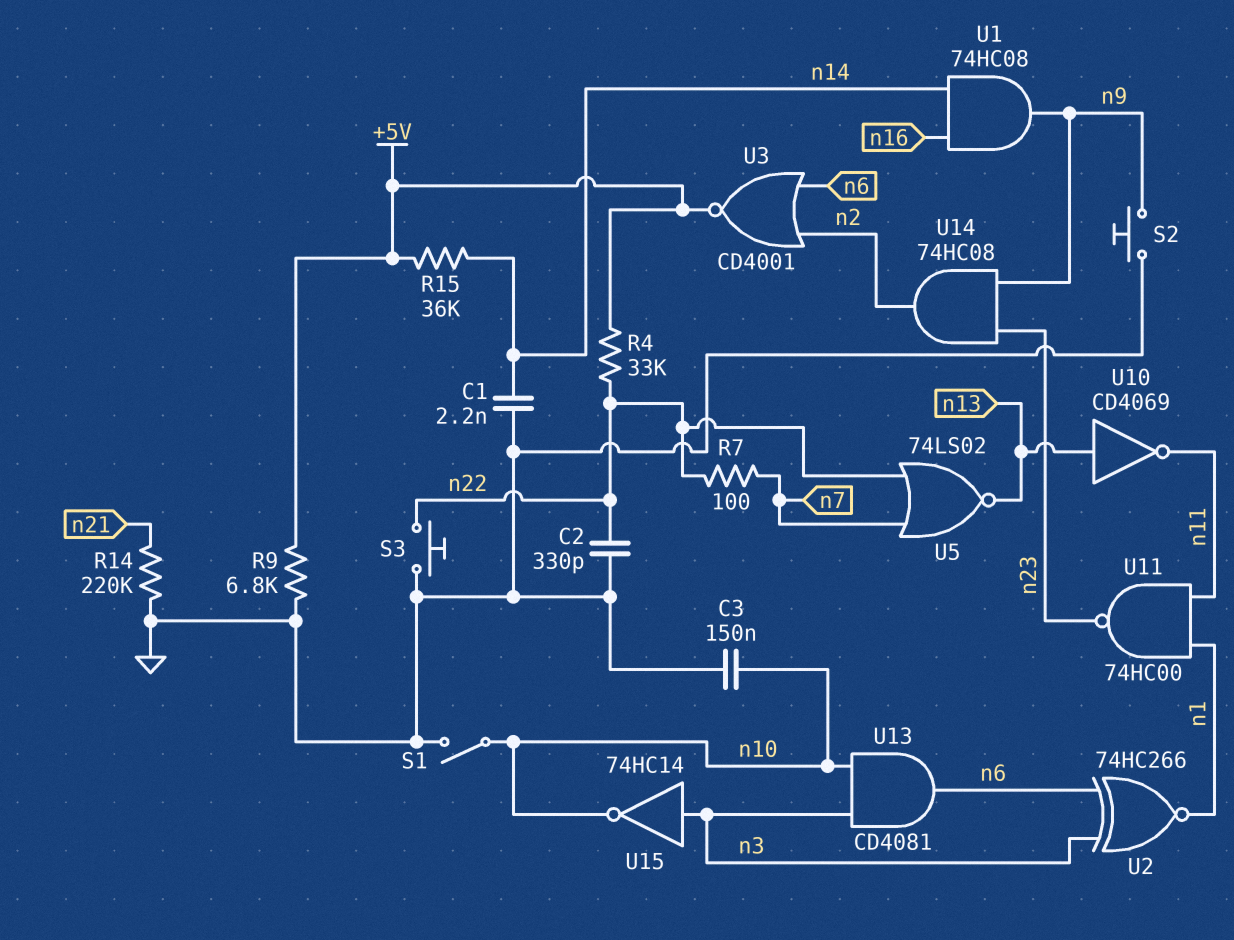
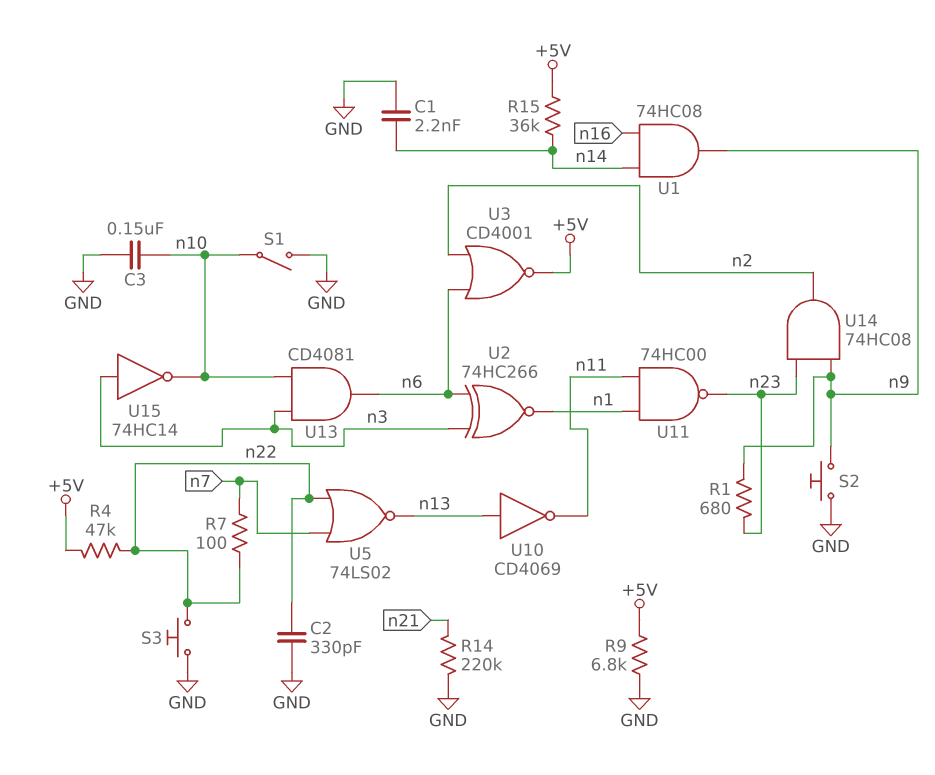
R1: none -> 680 (n9, n23)
R4: 33k (+5V, n22) -> 47k (+5V, n22)

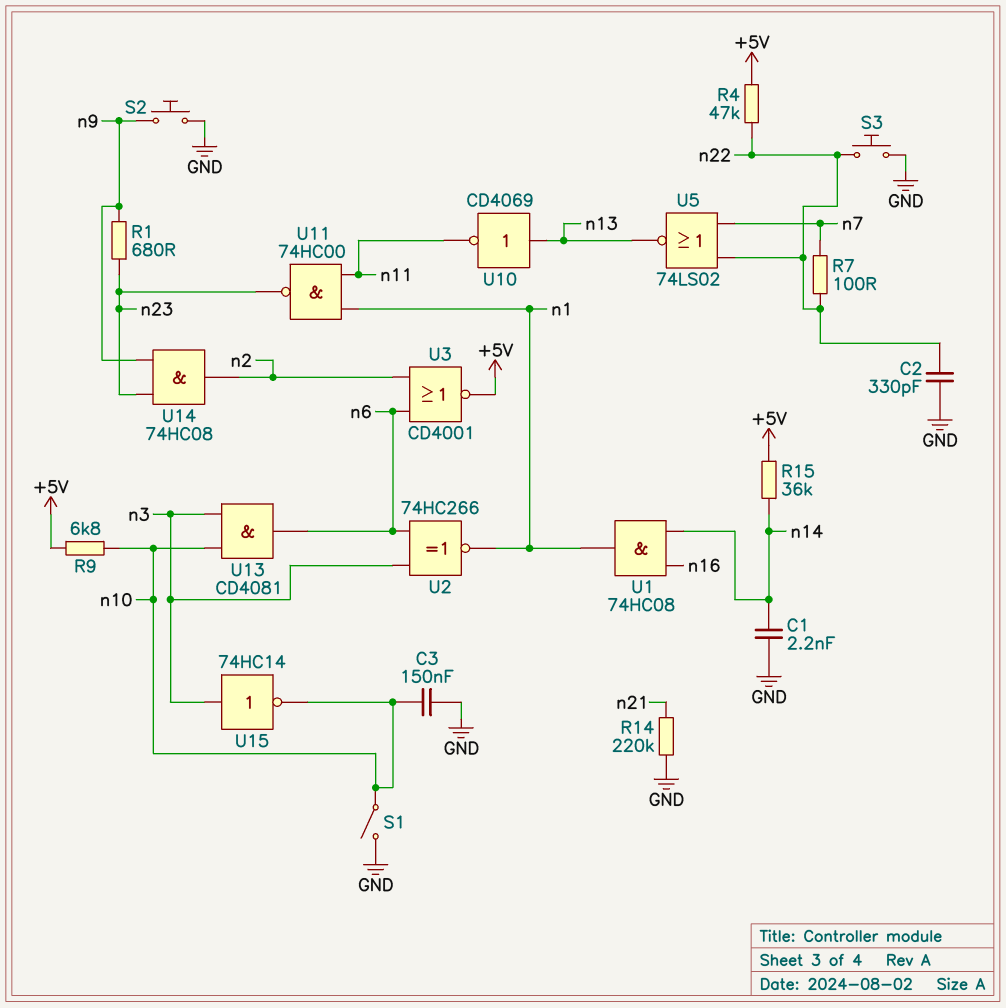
R9: 6.8k (+5V, GND) -> 6.8k (+5V, n10)
U1: AND 74HC08 (in n14, in n16, out n9) -> AND 74HC08 (in n14, in n16, out n1)

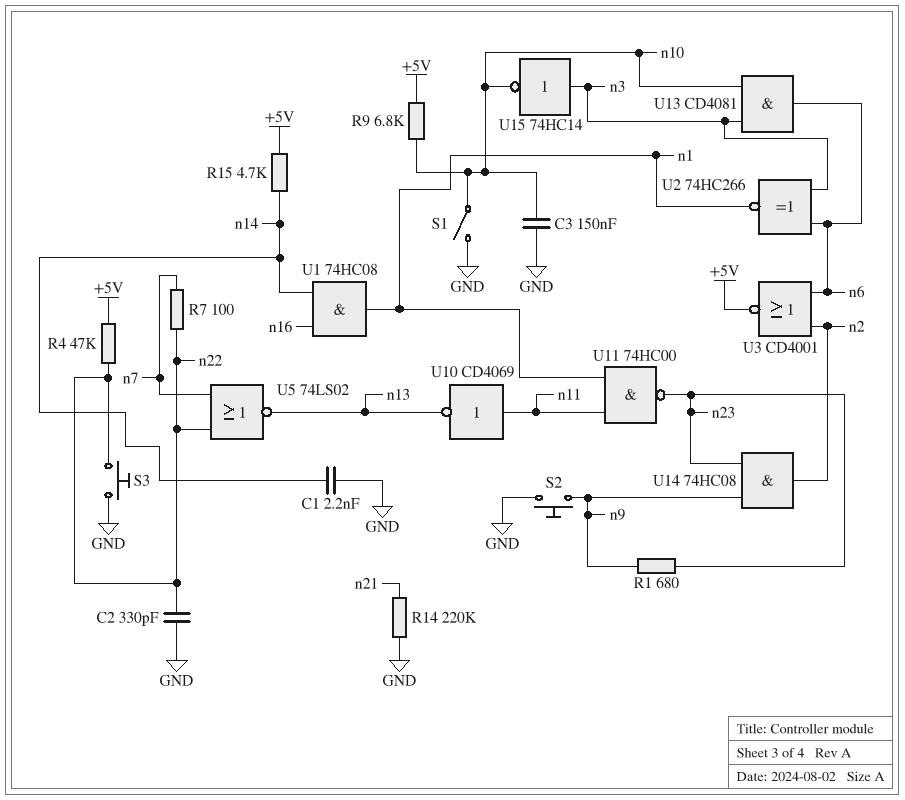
R15: 36k (+5V, n14) -> 4.7k (+5V, n14)
U10: NOT CD4069 (in n13, out n11) -> NOT CD4069 (in n11, out n13)

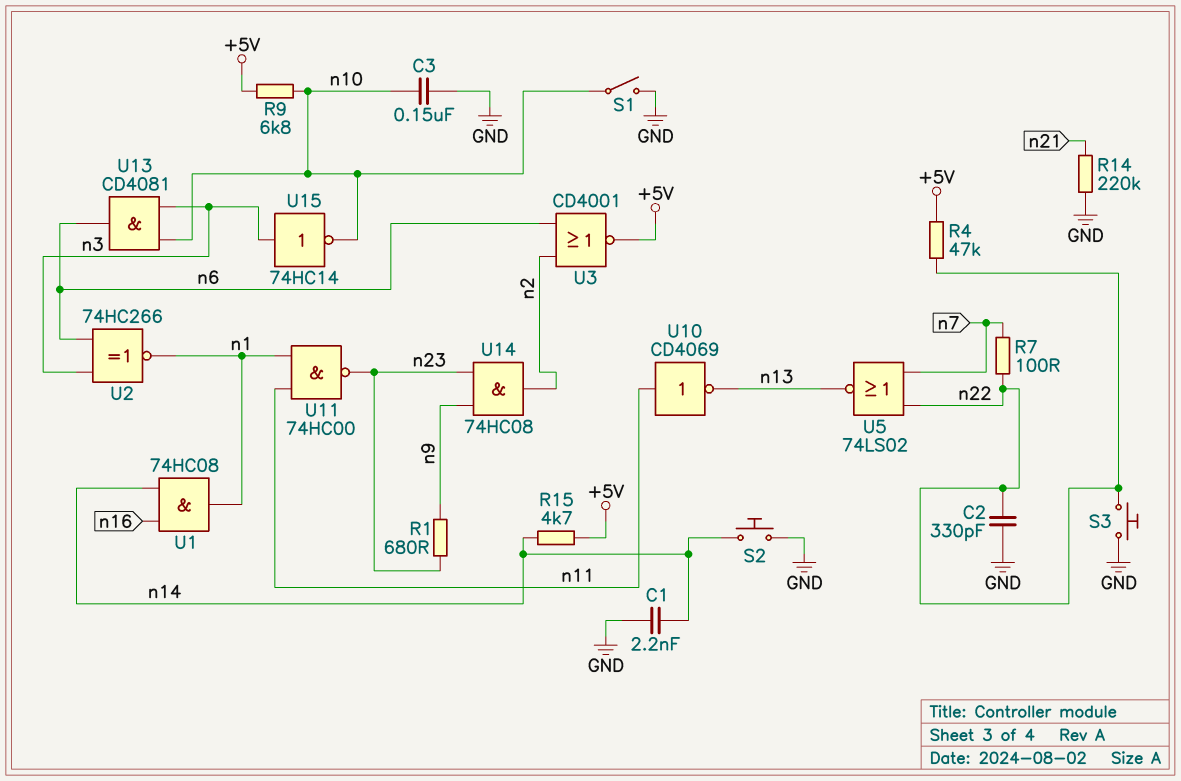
S2: button (GND, n9) -> button (GND, n14)

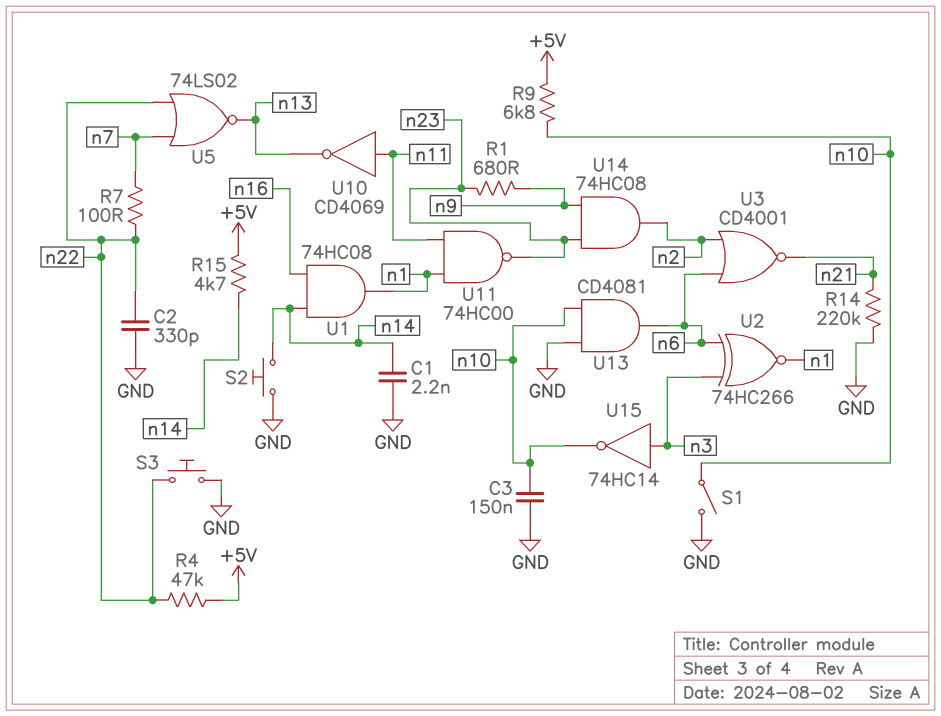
U3: NOR CD4001 (in n2, in n6, out +5V) -> NOR CD4001 (in n2, in n6, out n21)
U13: AND CD4081 (in n3, in n10, out n6) -> AND CD4081 (in GND, in n10, out n6)

